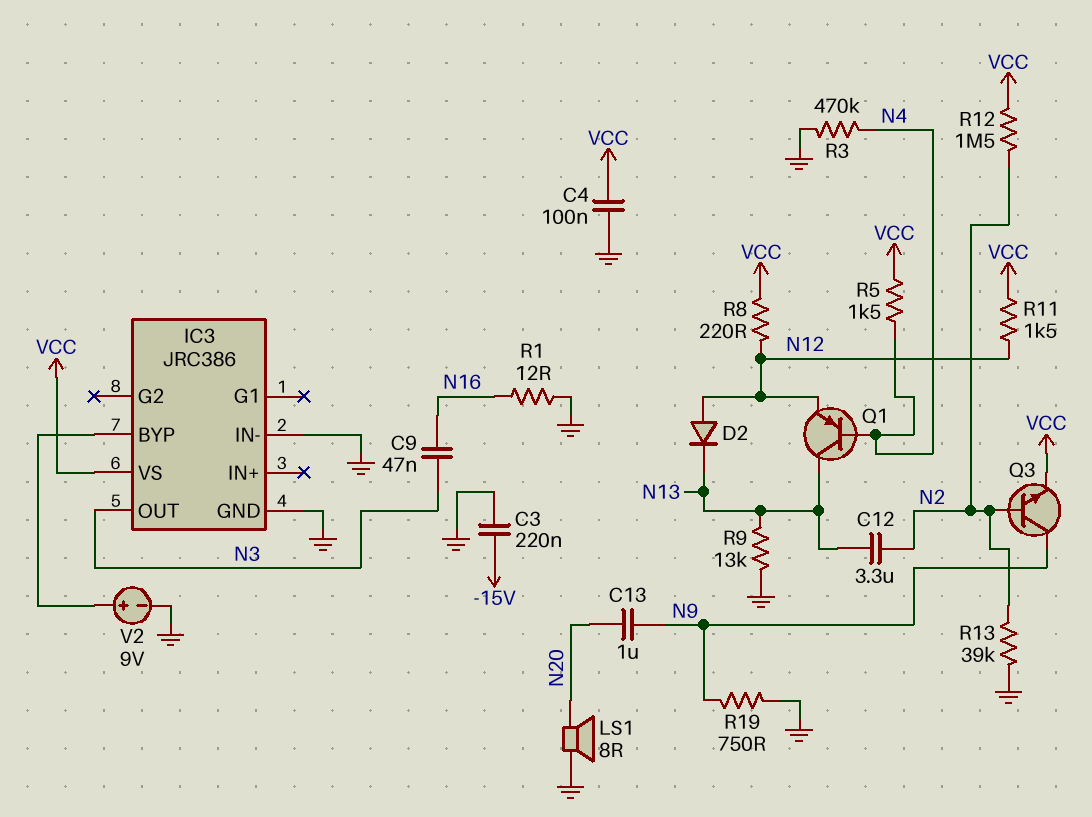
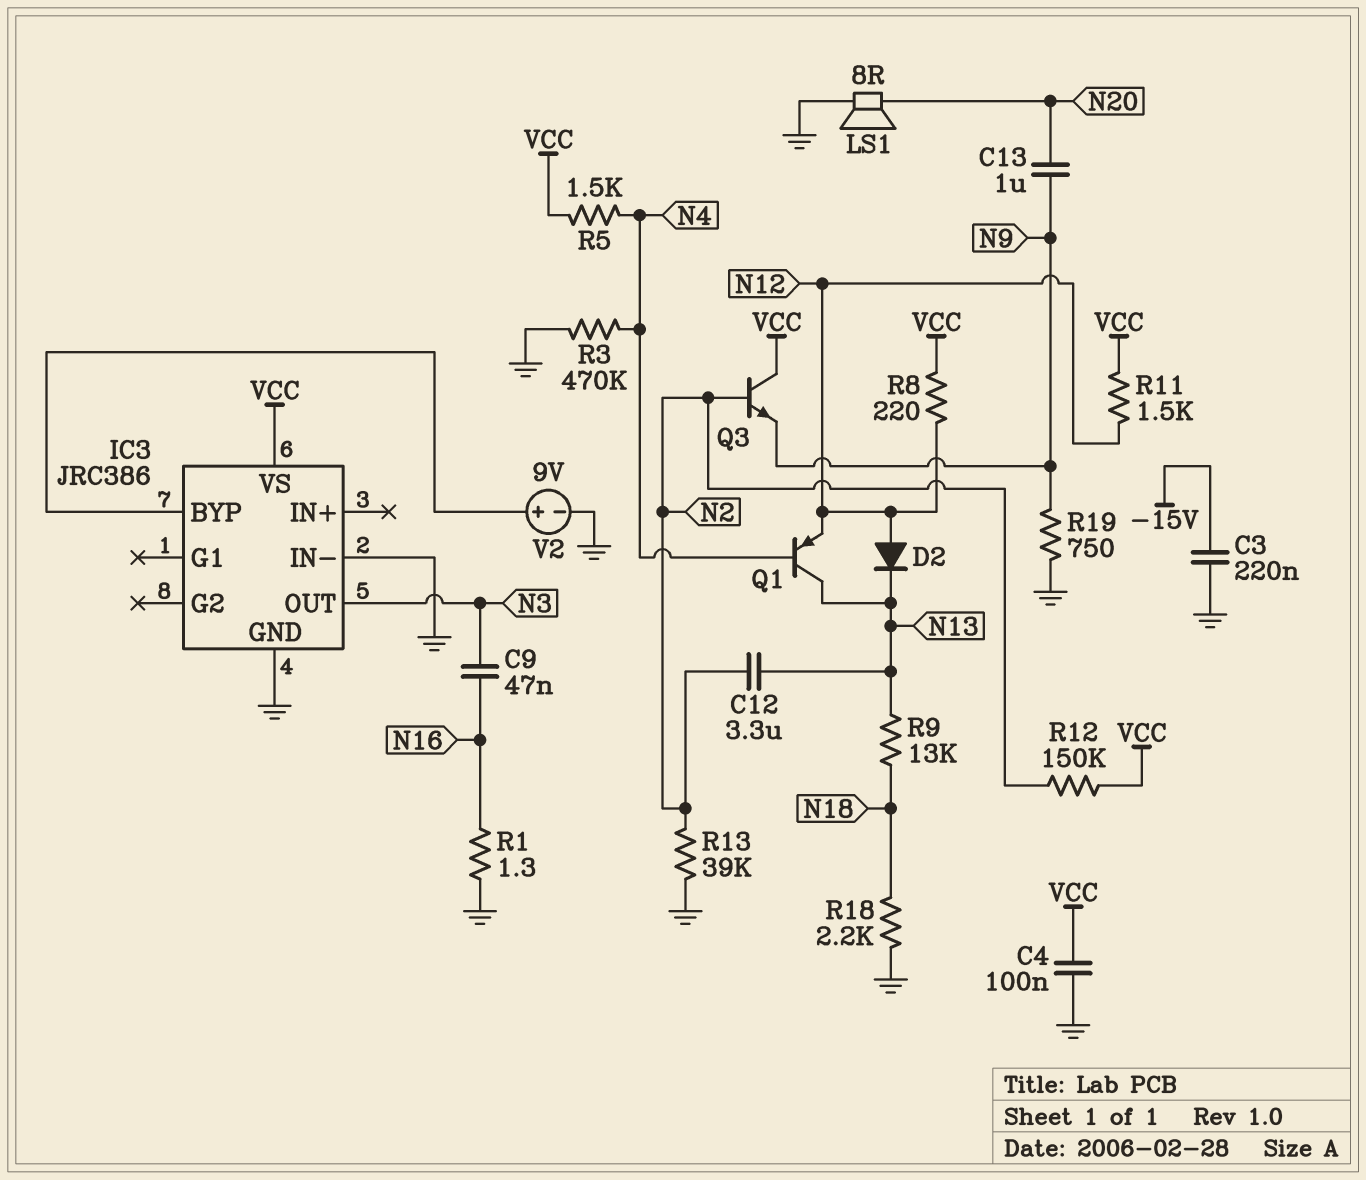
Q3: NPN (B N2, C N9, E VCC) -> NPN (B N2, C VCC, E N9)
R1: 12 (GND, N16) -> 1.3 (GND, N16)
R9: 13k (GND, N13) -> 13k (N13, N18)
R12: 1.5M (N2, VCC) -> 150k (N2, VCC)
R18: none -> 2.2k (GND, N18)

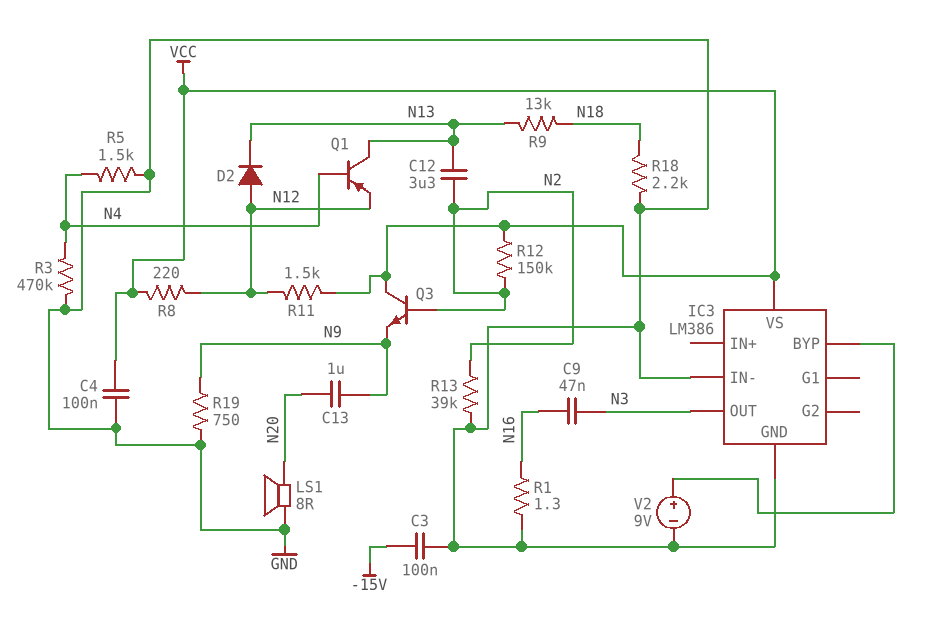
C3: 220nF (-15V, GND) -> 100nF (-15V, GND)
IC3: JRC386 -> LM386
R5: 1.5k (N4, VCC) -> 1.5k (GND, N4)

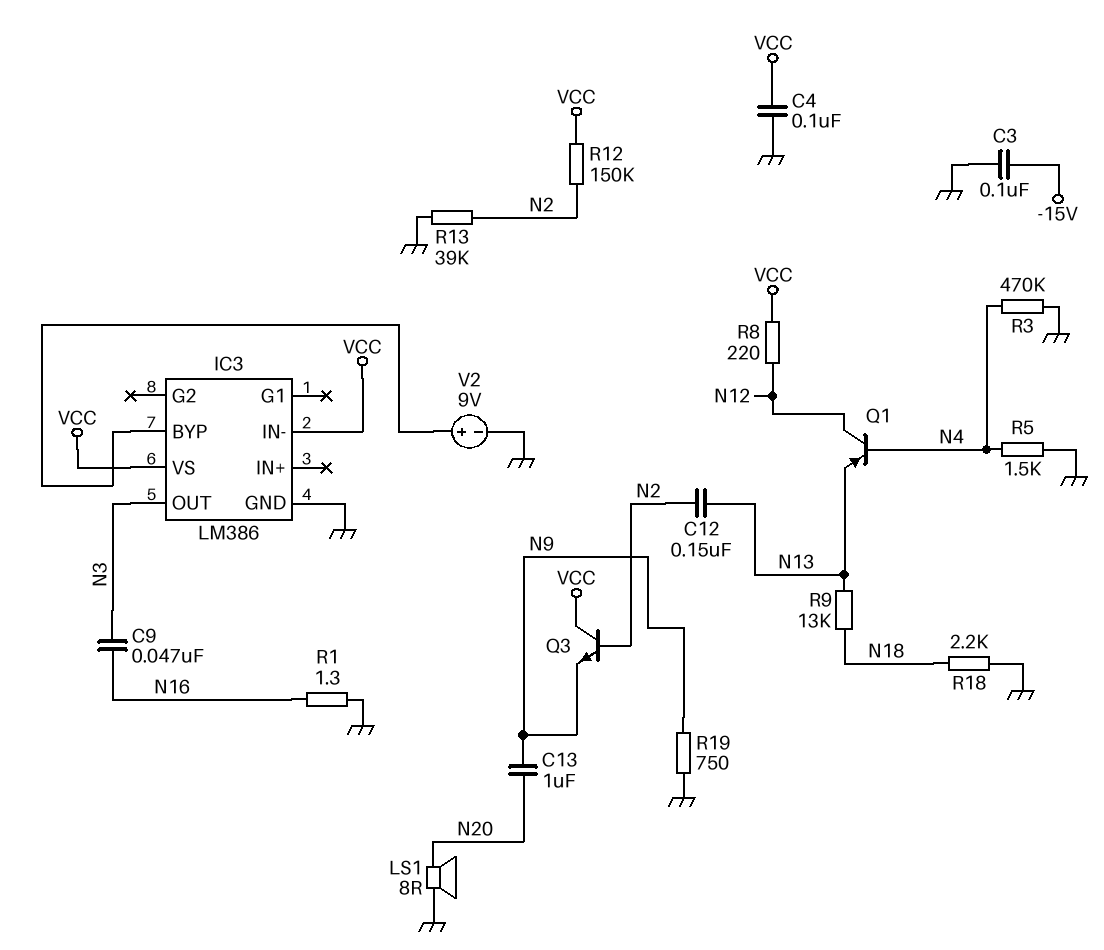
C12: 3.3uF (N2, N13) -> 150nF (N2, N13)
D2: diode (A N12, K N13) -> none
IC3 pin IN-: GND -> VCC
Q1: PNP (B N4, C N13, E N12) -> PNP (B N4, C N12, E N13)
R11: 1.5k (N12, VCC) -> none

